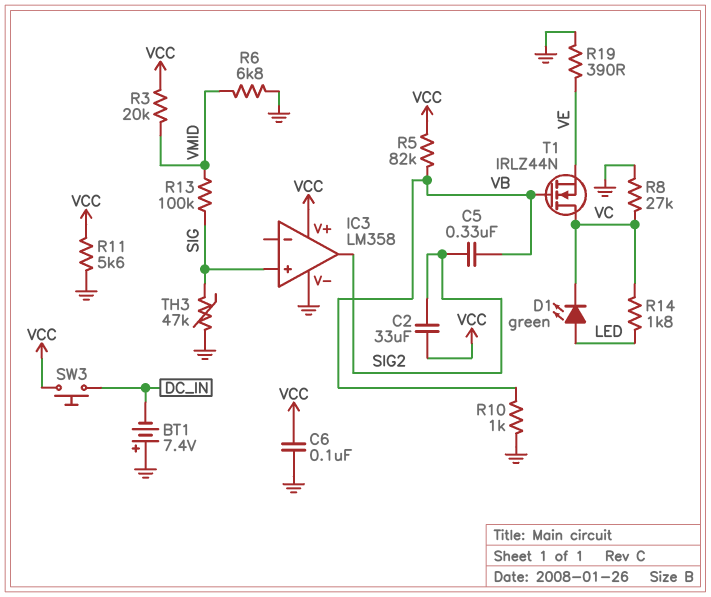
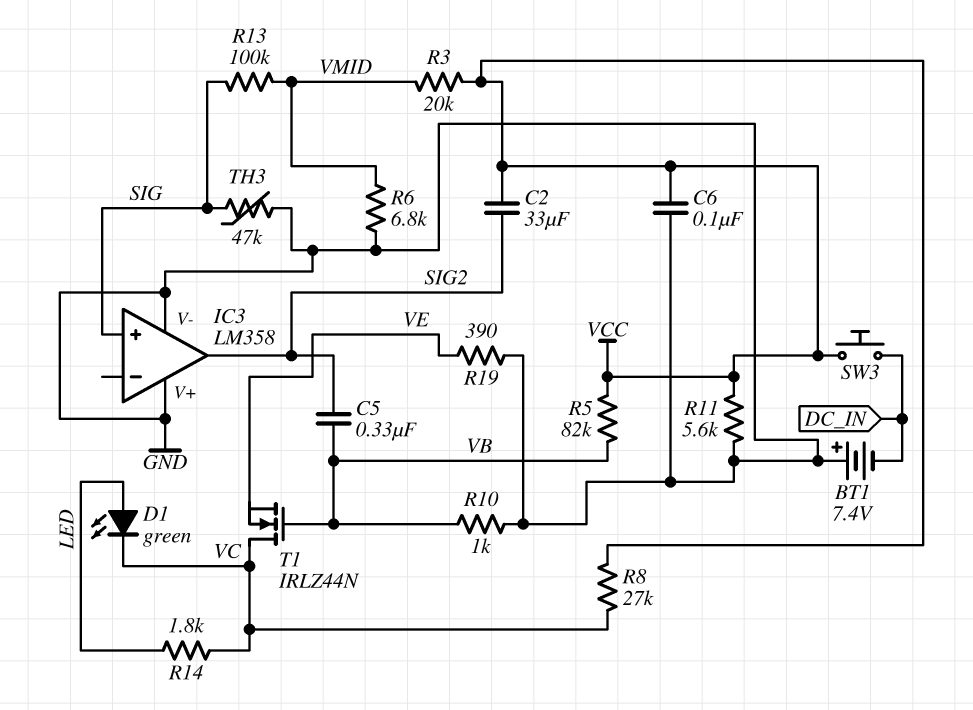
IC3 pin V+: VCC -> GND
R8: 27k (GND, VC) -> 27k (VC, VCC)

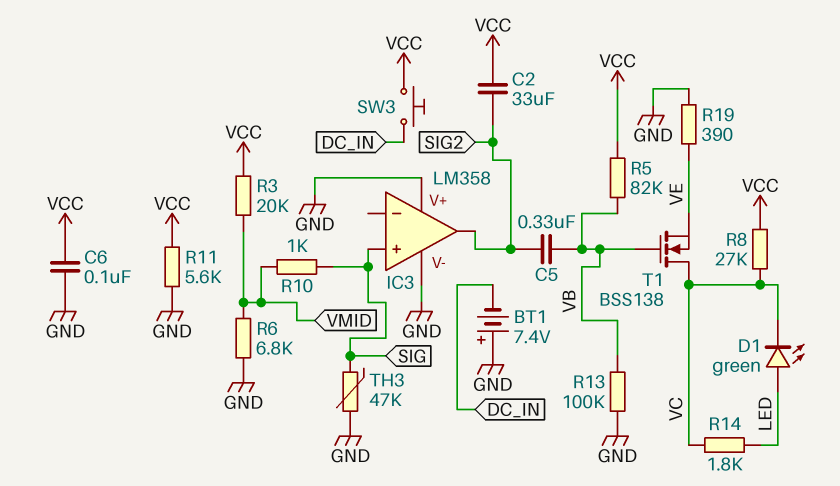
R10: 1k (GND, VB) -> 1k (SIG, VMID)
R13: 100k (SIG, VMID) -> 100k (GND, VB)
T1: NMOS IRLZ44N (G VB, D VC, S VE) -> NMOS BSS138 (G VB, D VC, S VE)

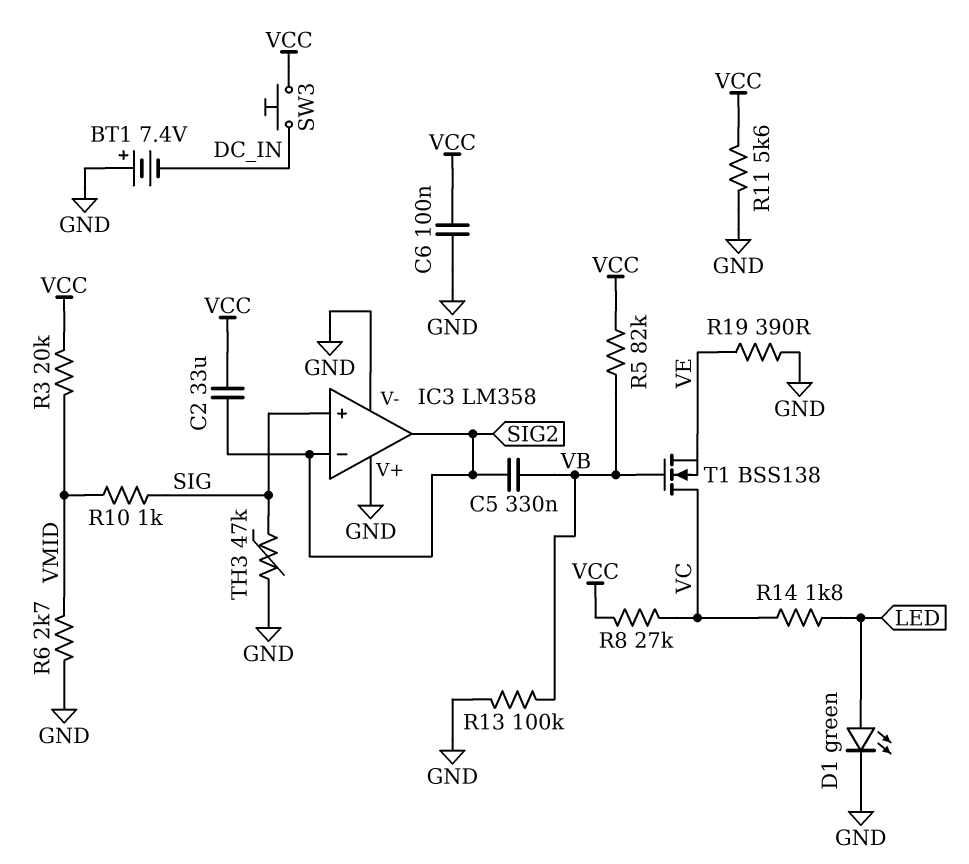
D1: LED green (A LED, K VC) -> LED green (A LED, K GND)
IC3 pin in-: none -> SIG2
R6: 6.8k (GND, VMID) -> 2.7k (GND, VMID)

